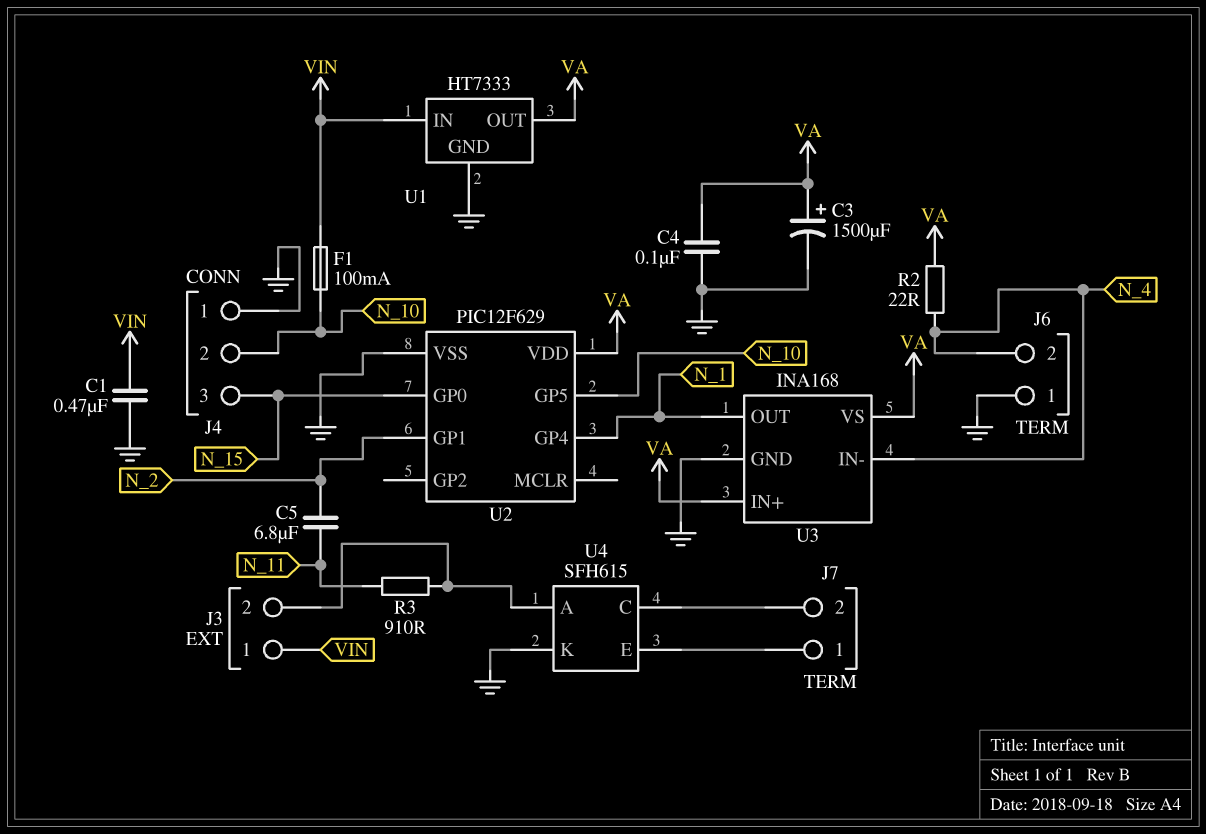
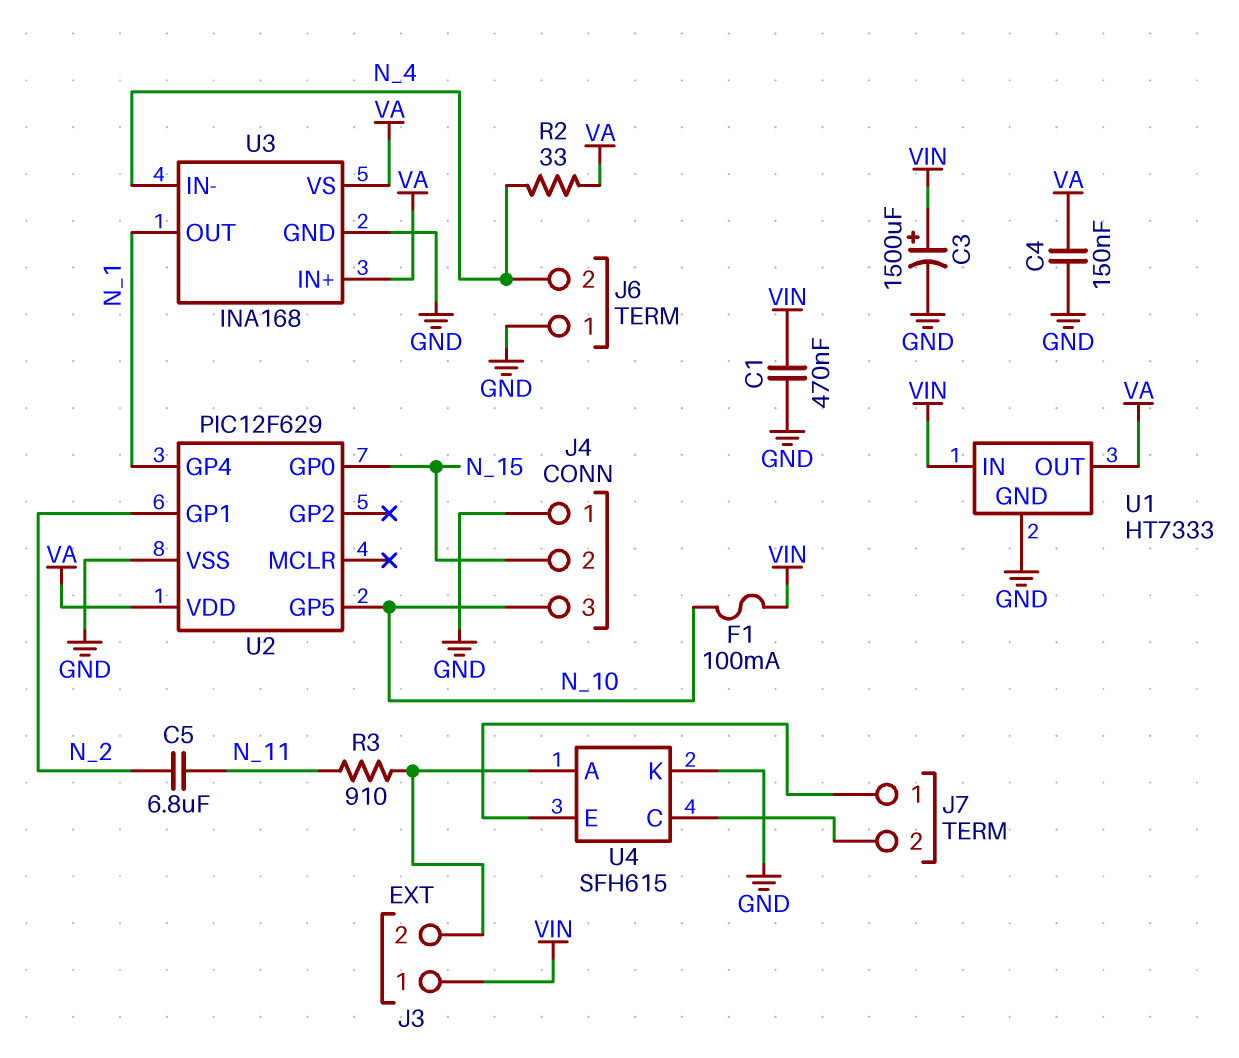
C3: 1500uF (plus VA, minus GND) -> 1500uF (plus VIN, minus GND)
C4: 100nF (GND, VA) -> 150nF (GND, VA)
J4 pin 2: N_10 -> N_15
J4 pin 3: N_15 -> N_10
R2: 22 (N_4, VA) -> 33 (N_4, VA)

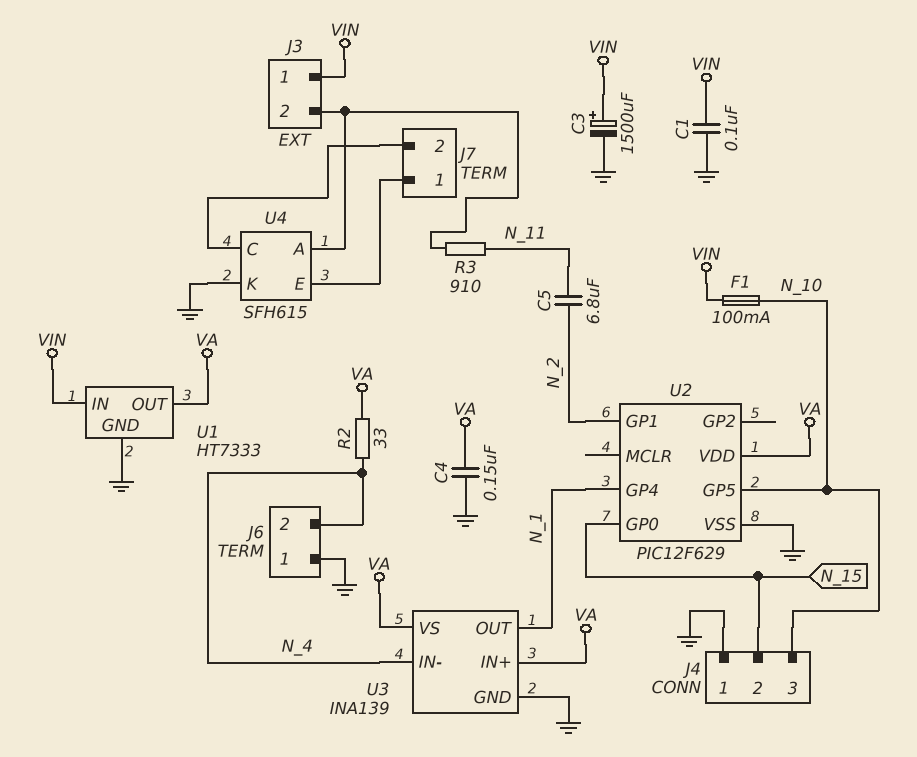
C1: 470nF (GND, VIN) -> 100nF (GND, VIN)
U3: INA168 -> INA139

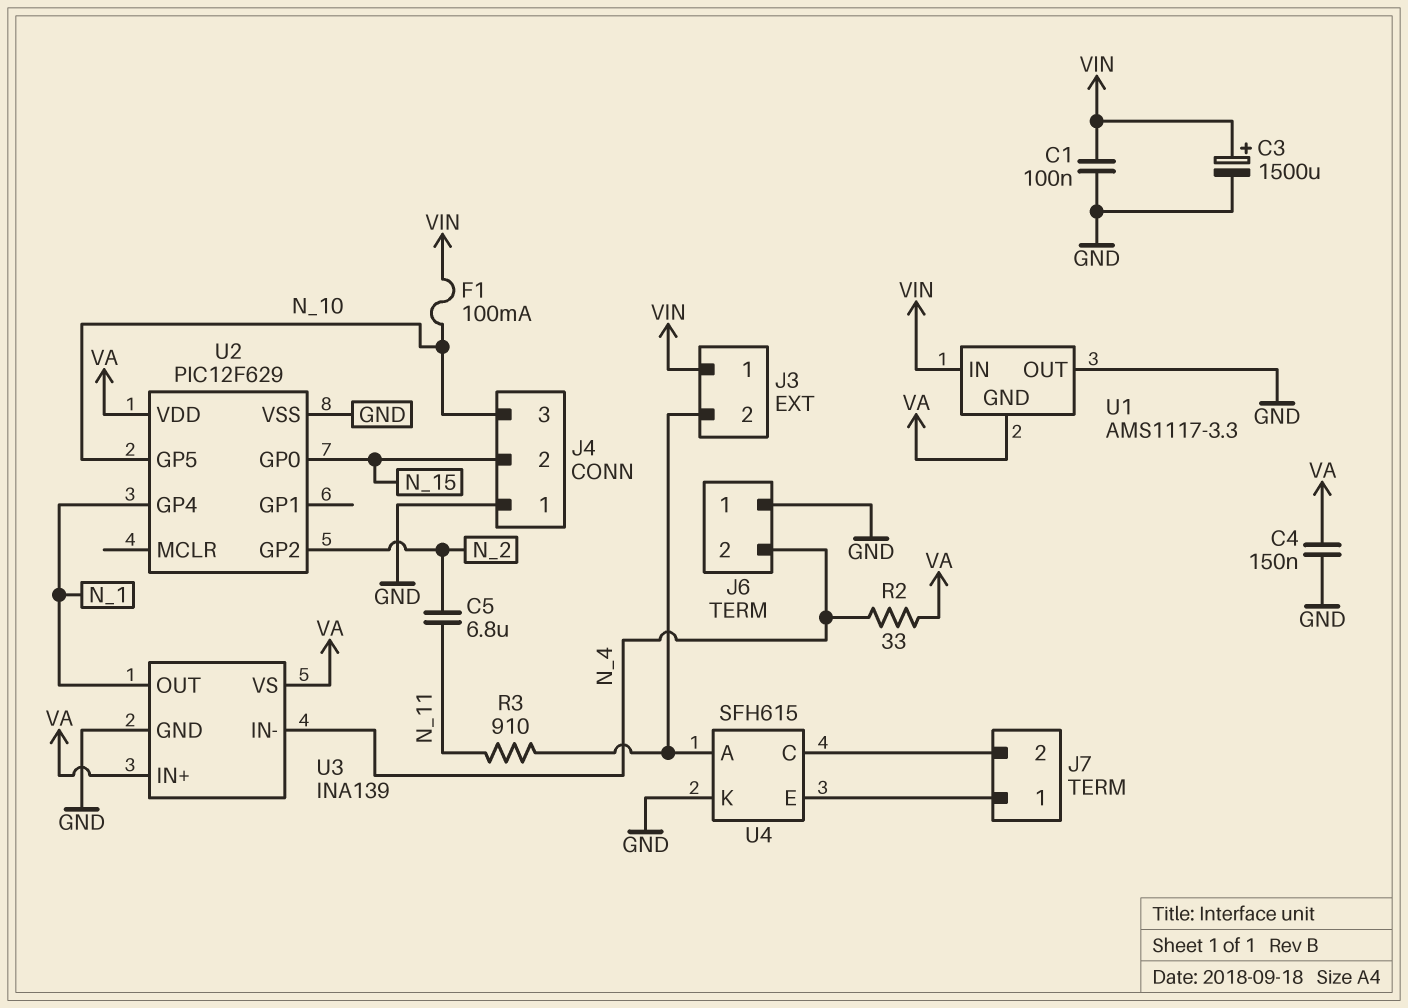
U1: HT7333 -> AMS1117-3.3
U1 pin GND: GND -> VA
U1 pin OUT: VA -> GND
U2 pin GP1: N_2 -> none
U2 pin GP2: none -> N_2

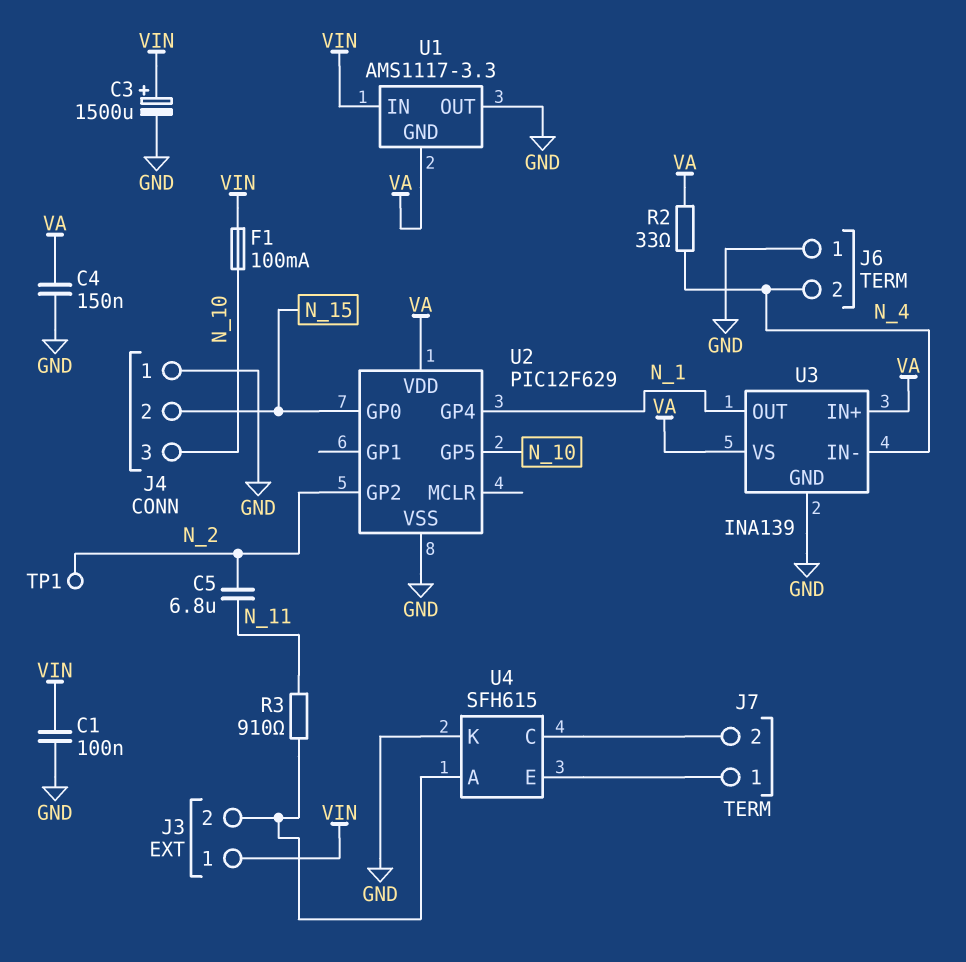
TP1: none -> test point (N_2)

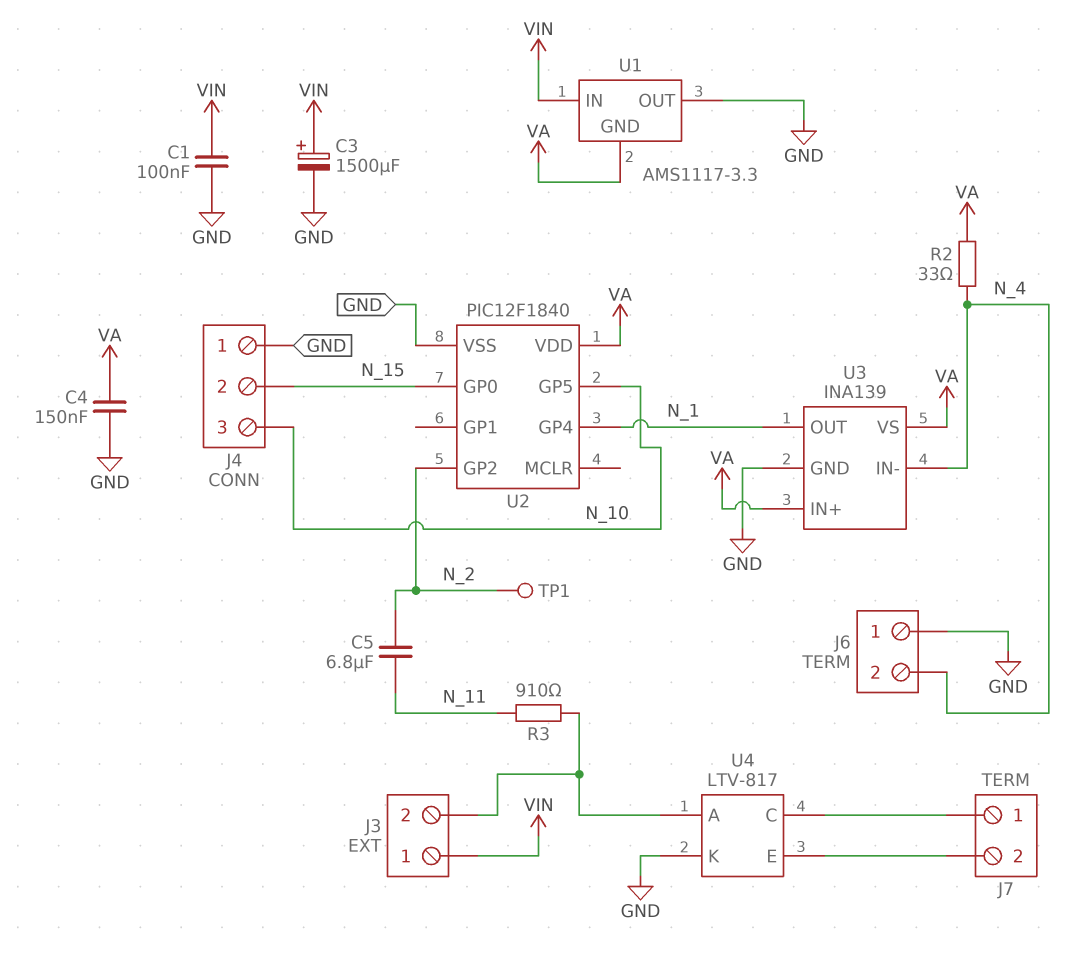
F1: 100mA (N_10, VIN) -> none
U2: PIC12F629 -> PIC12F1840
U4: SFH615 -> LTV-817
U4 pin C: J7/2 -> J7/1
U4 pin E: J7/1 -> J7/2

